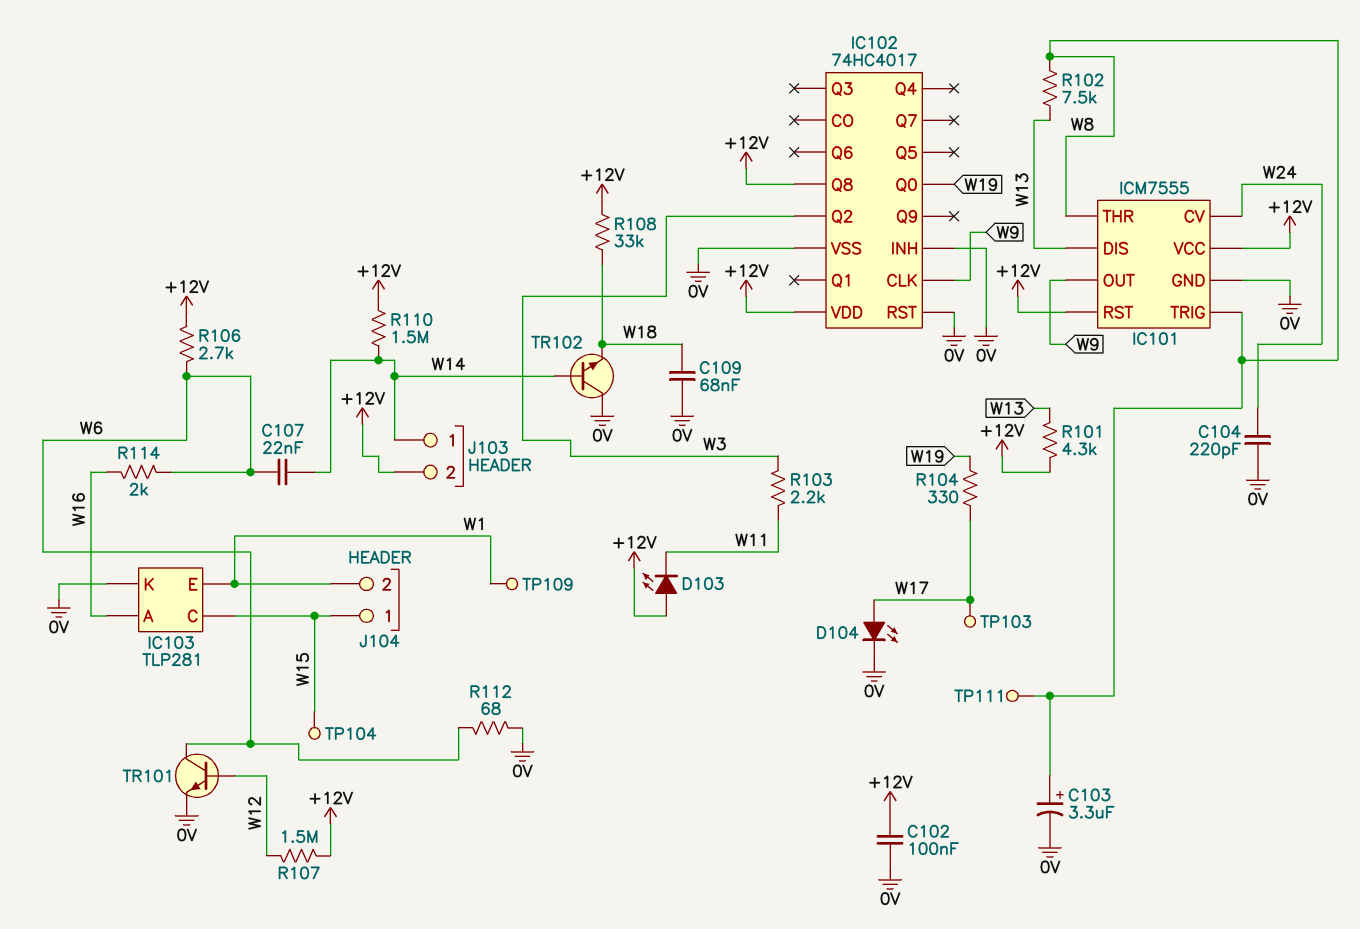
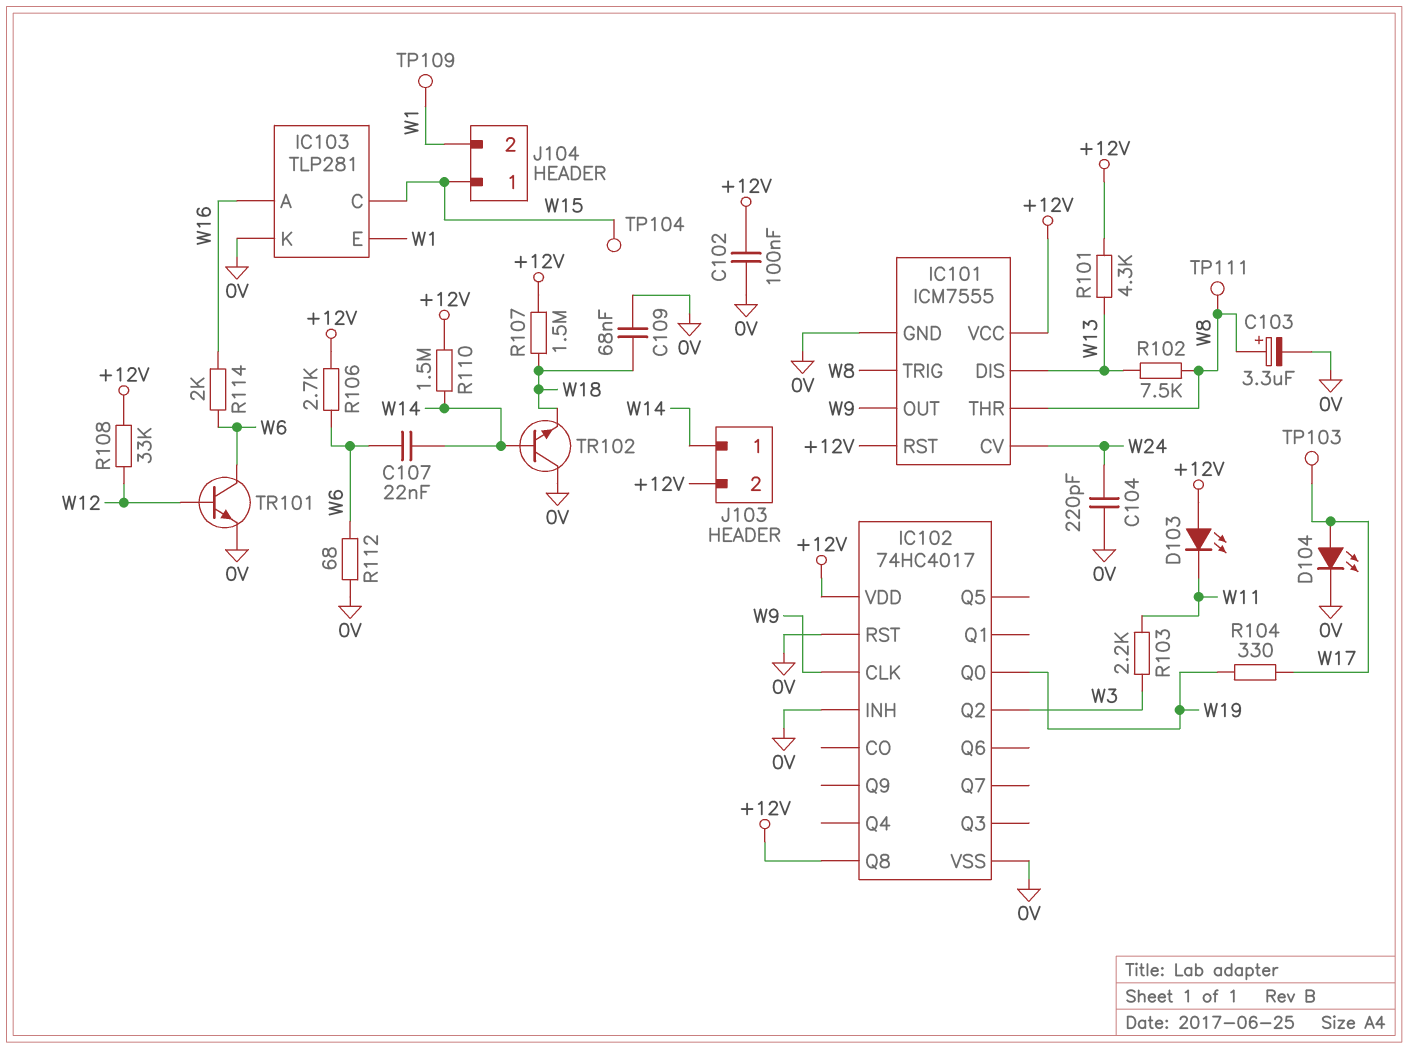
R107: 1.5M (+12V, W12) -> 1.5M (+12V, W18)
R108: 33k (+12V, W18) -> 33k (+12V, W12)

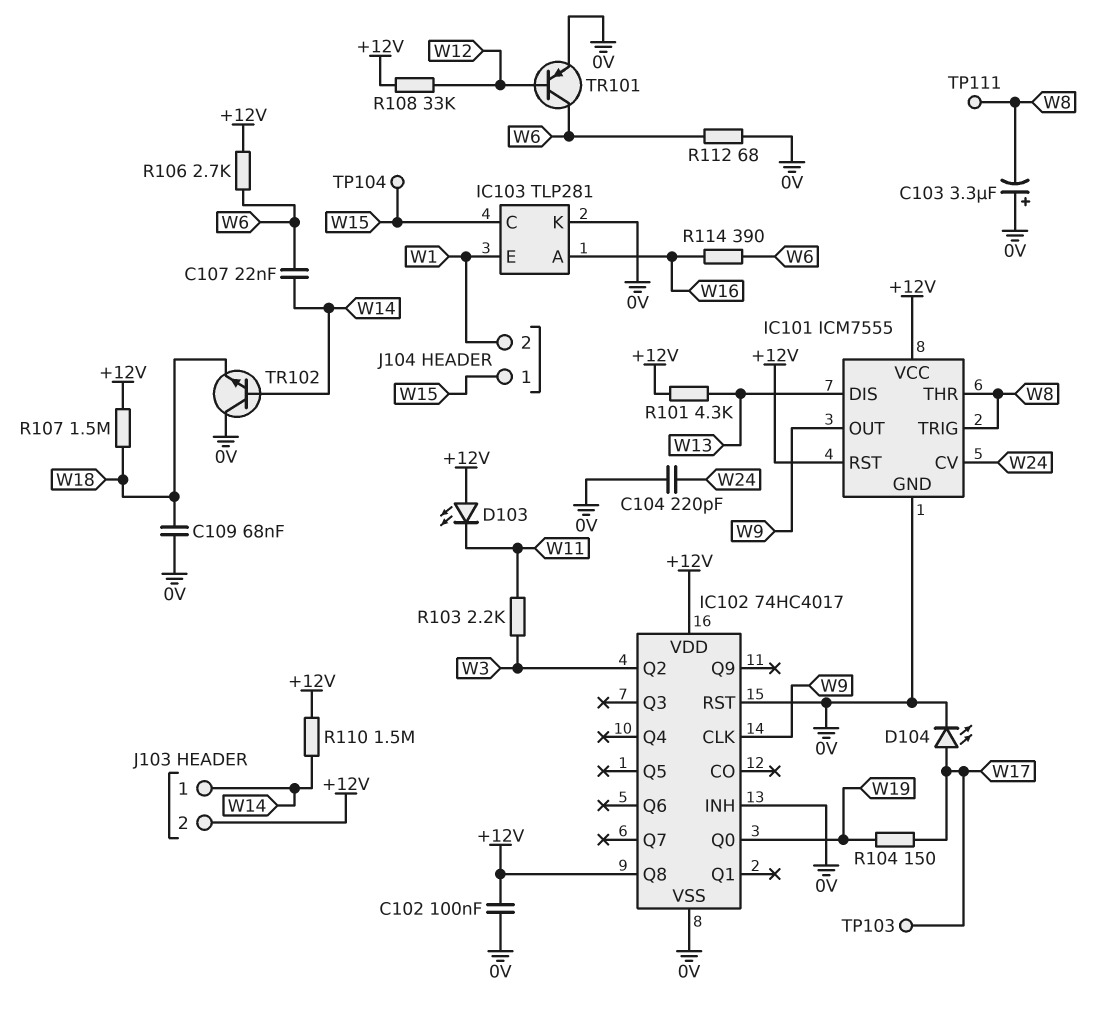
C103: 3.3uF (plus W8, minus 0V) -> 3.3uF (plus 0V, minus W8)
R102: 7.5k (W8, W13) -> none
R104: 330 (W17, W19) -> 150 (W17, W19)
R114: 2k (W6, W16) -> 390 (W6, W16)
TP109: test point (W1) -> none
TR101: NPN (B W12, C W6, E 0V) -> PNP (B W12, C W6, E 0V)

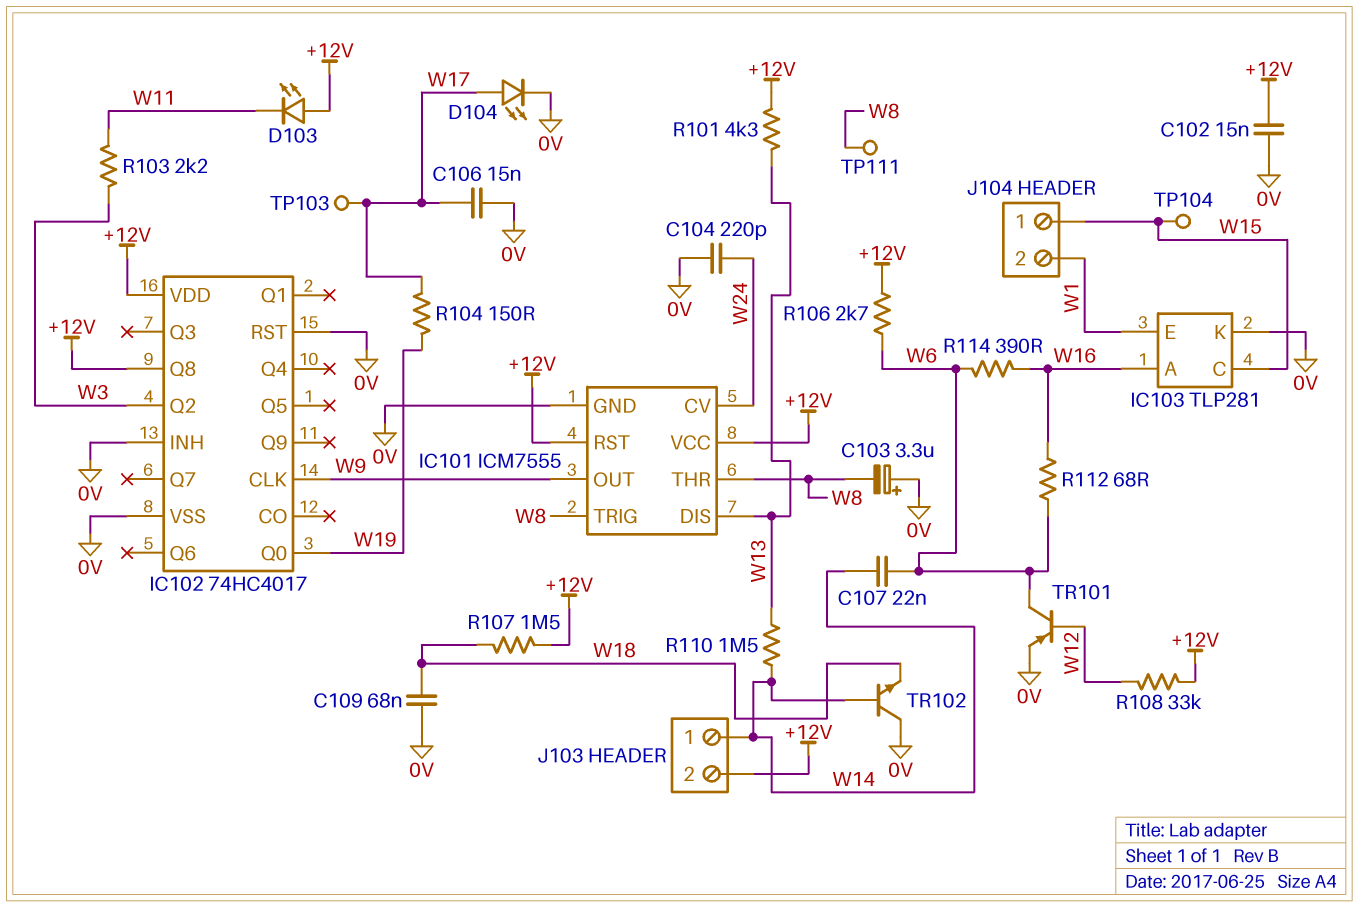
C102: 100nF (+12V, 0V) -> 15nF (+12V, 0V)
C106: none -> 15nF (0V, W17)
R110: 1.5M (+12V, W14) -> 1.5M (W13, W14)
R112: 68 (0V, W6) -> 68 (W6, W16)

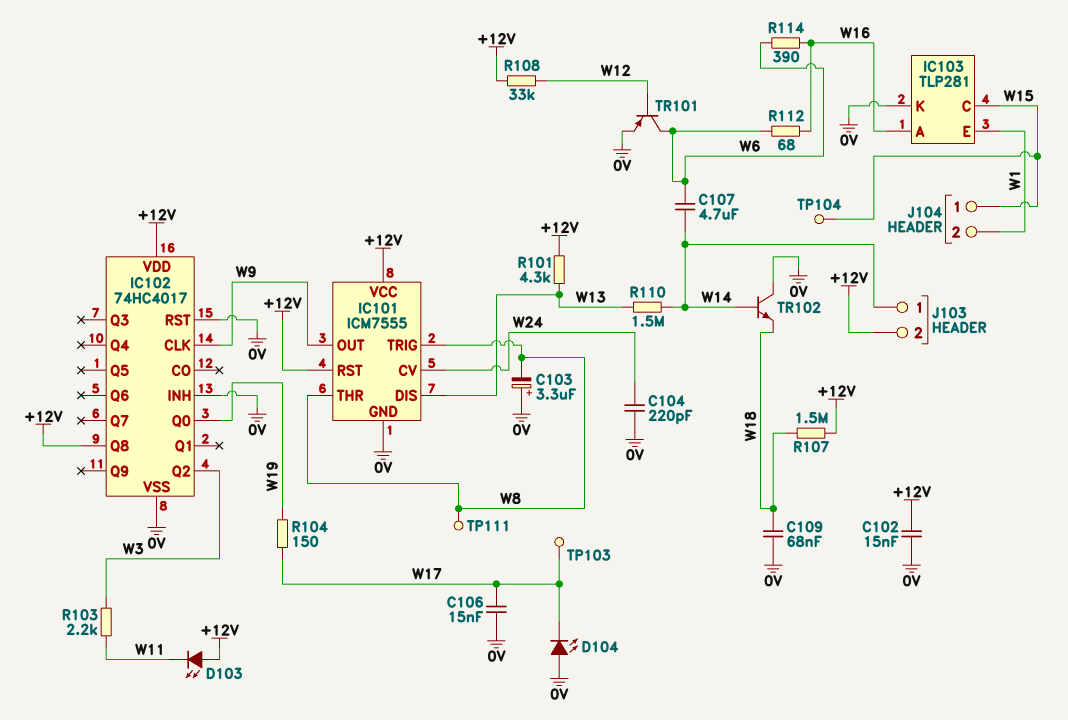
C107: 22nF (W6, W14) -> 4.7uF (W6, W14)
D104: LED (A W17, K 0V) -> LED (A 0V, K W17)
R106: 2.7k (+12V, W6) -> none

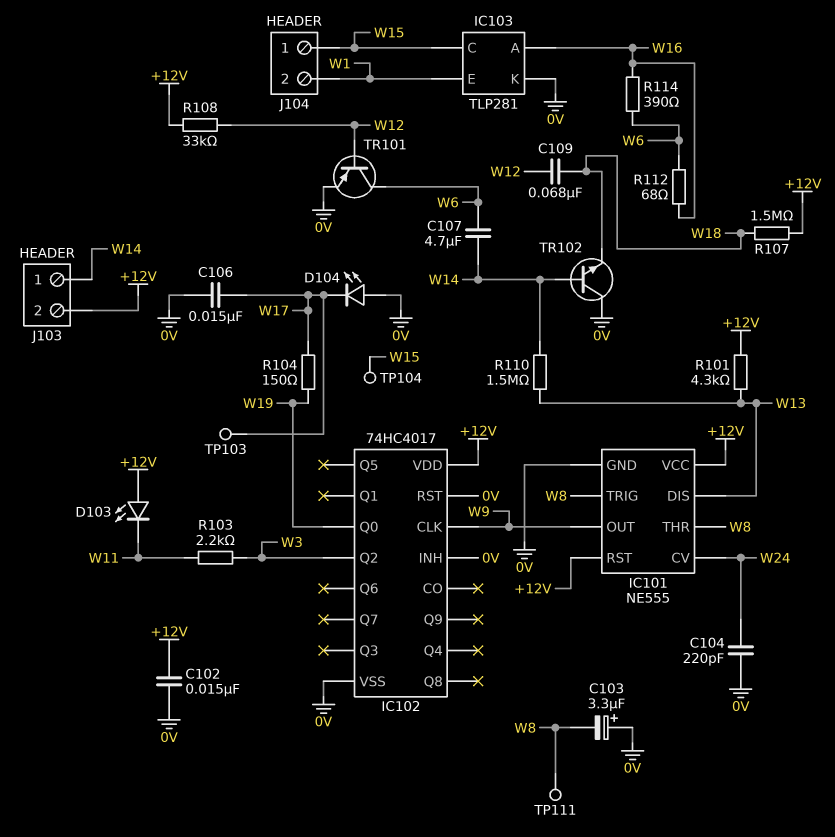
C109: 68nF (0V, W18) -> 68nF (W12, W18)
IC101: ICM7555 -> NE555
IC102 pin Q8: +12V -> none

